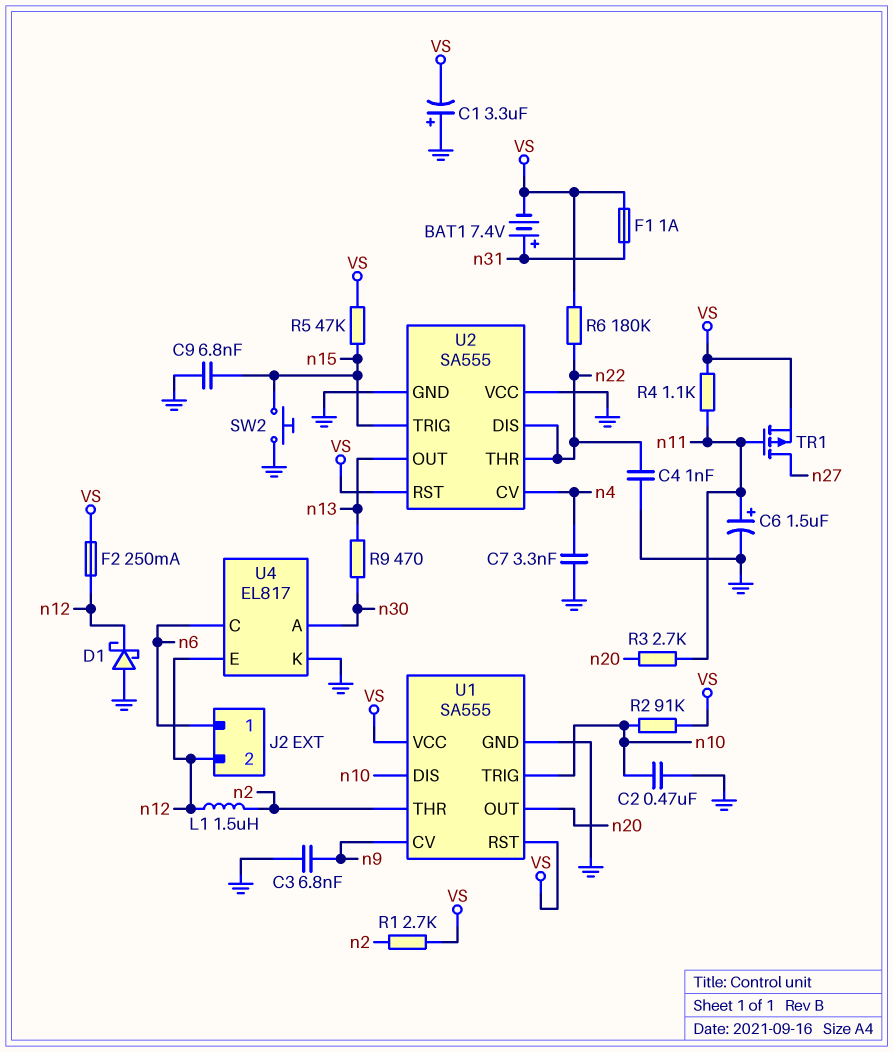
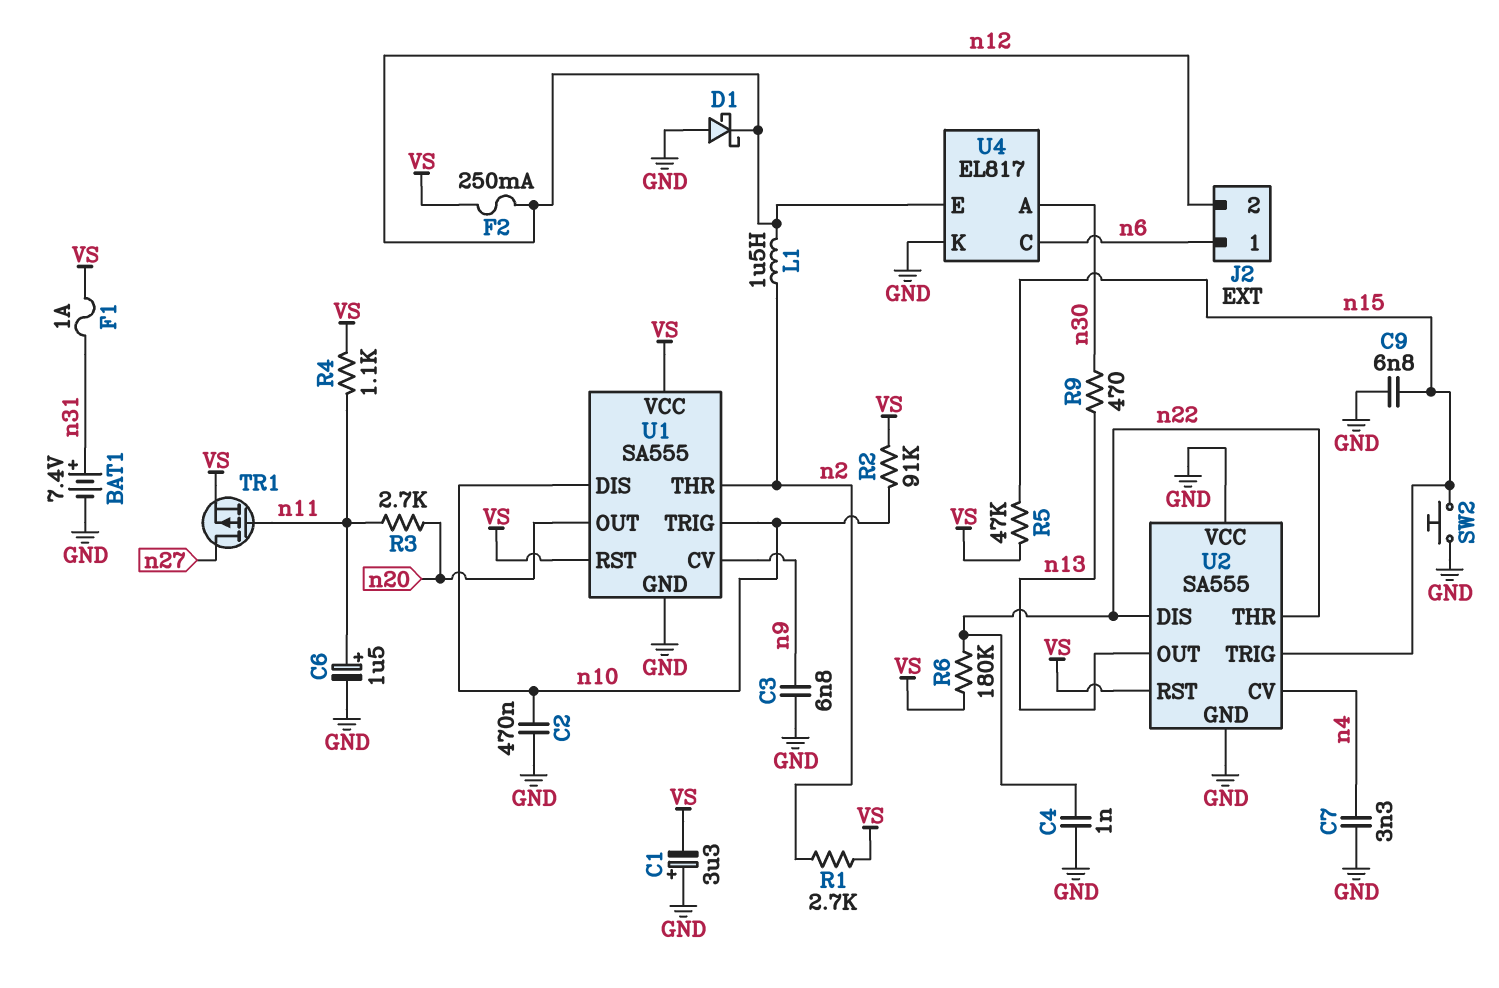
BAT1: 7.4V (plus n31, minus VS) -> 7.4V (plus n31, minus GND)

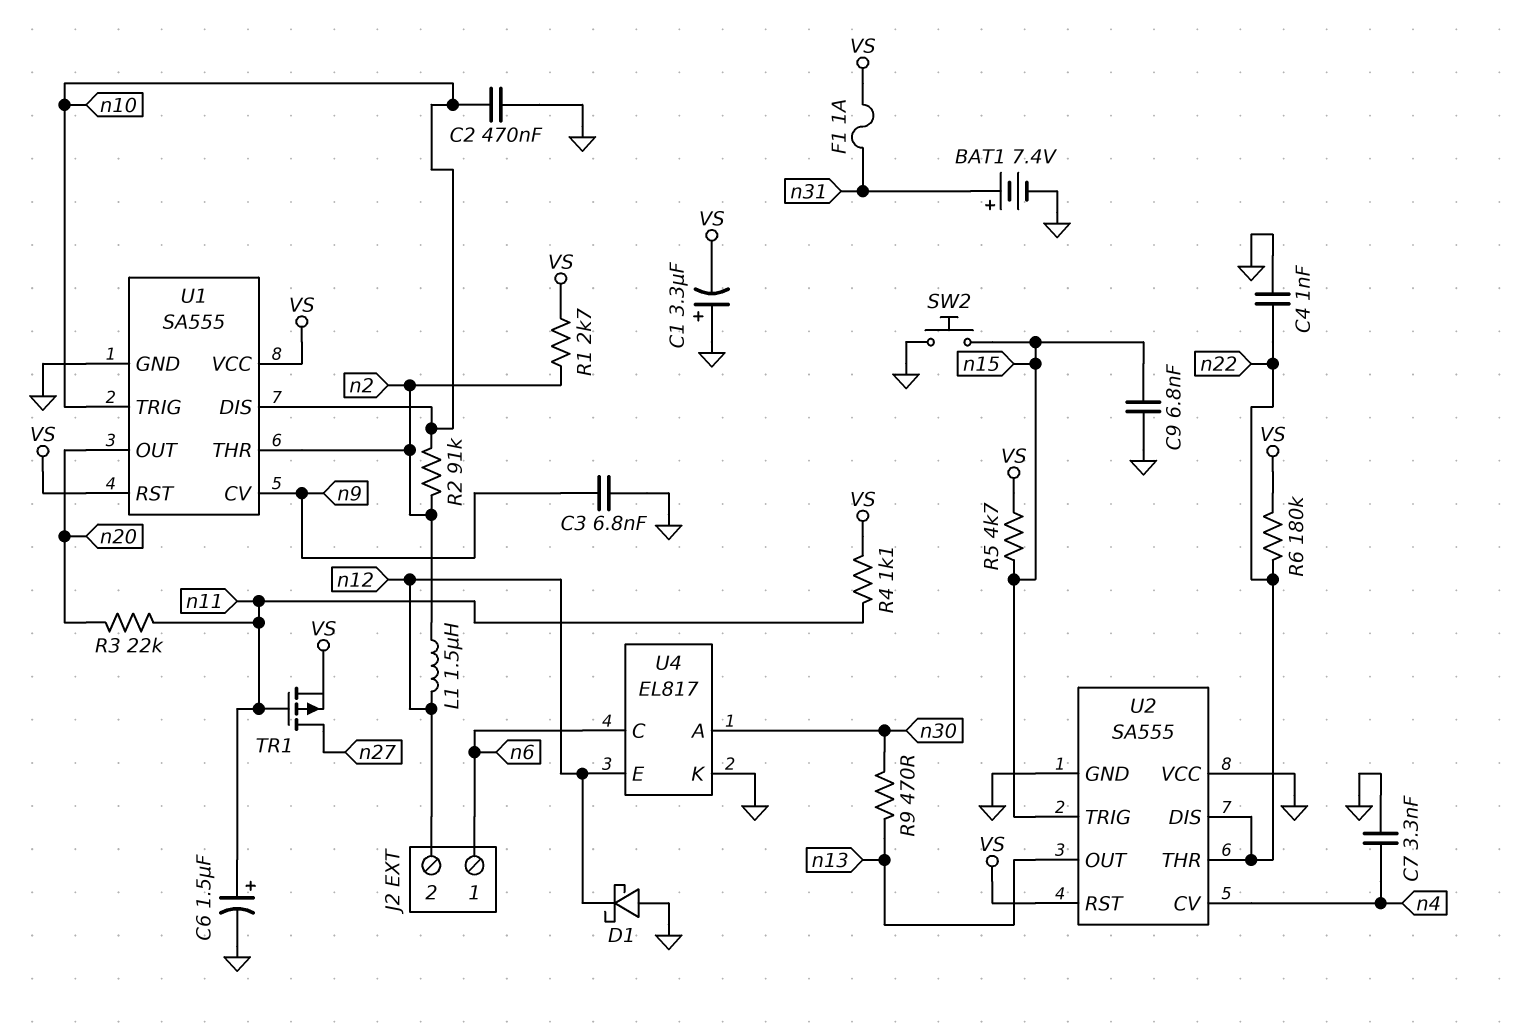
F2: 250mA (VS, n12) -> none
R2: 91k (VS, n10) -> 91k (n2, n10)
R3: 2.7k (n11, n20) -> 22k (n11, n20)
R5: 47k (VS, n15) -> 4.7k (VS, n15)

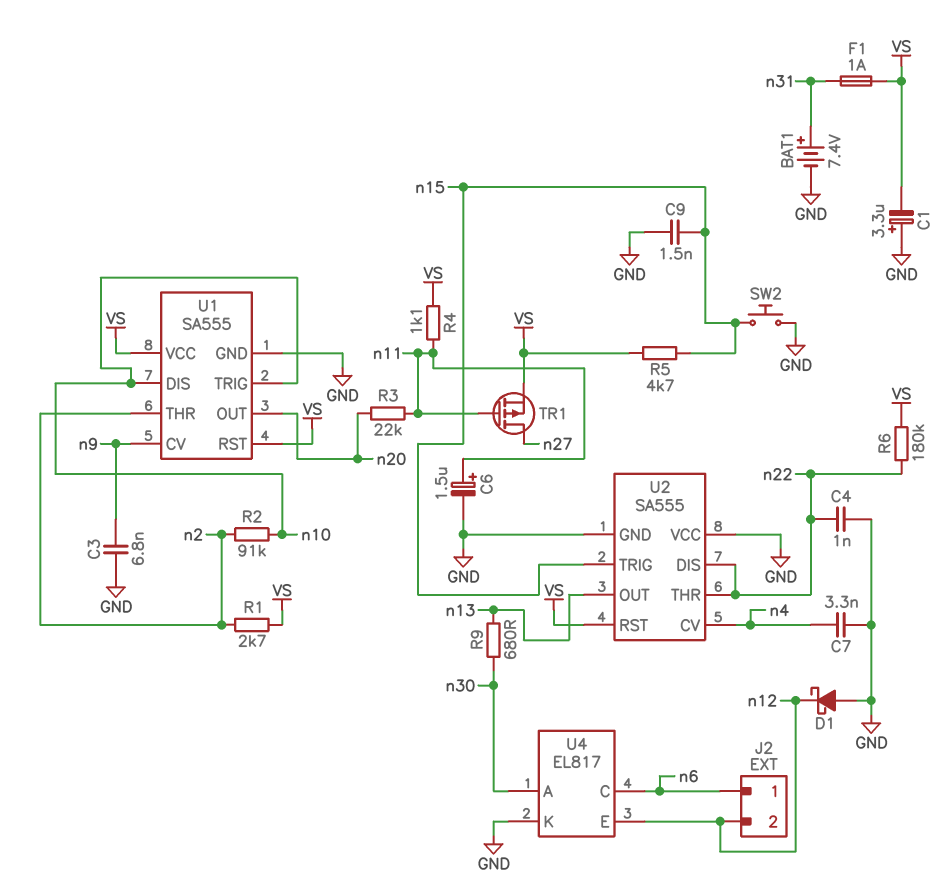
C2: 470nF (GND, n10) -> none
C9: 6.8nF (GND, n15) -> 1.5nF (GND, n15)
L1: 1.5uH (n2, n12) -> none
R9: 470 (n13, n30) -> 680 (n13, n30)

